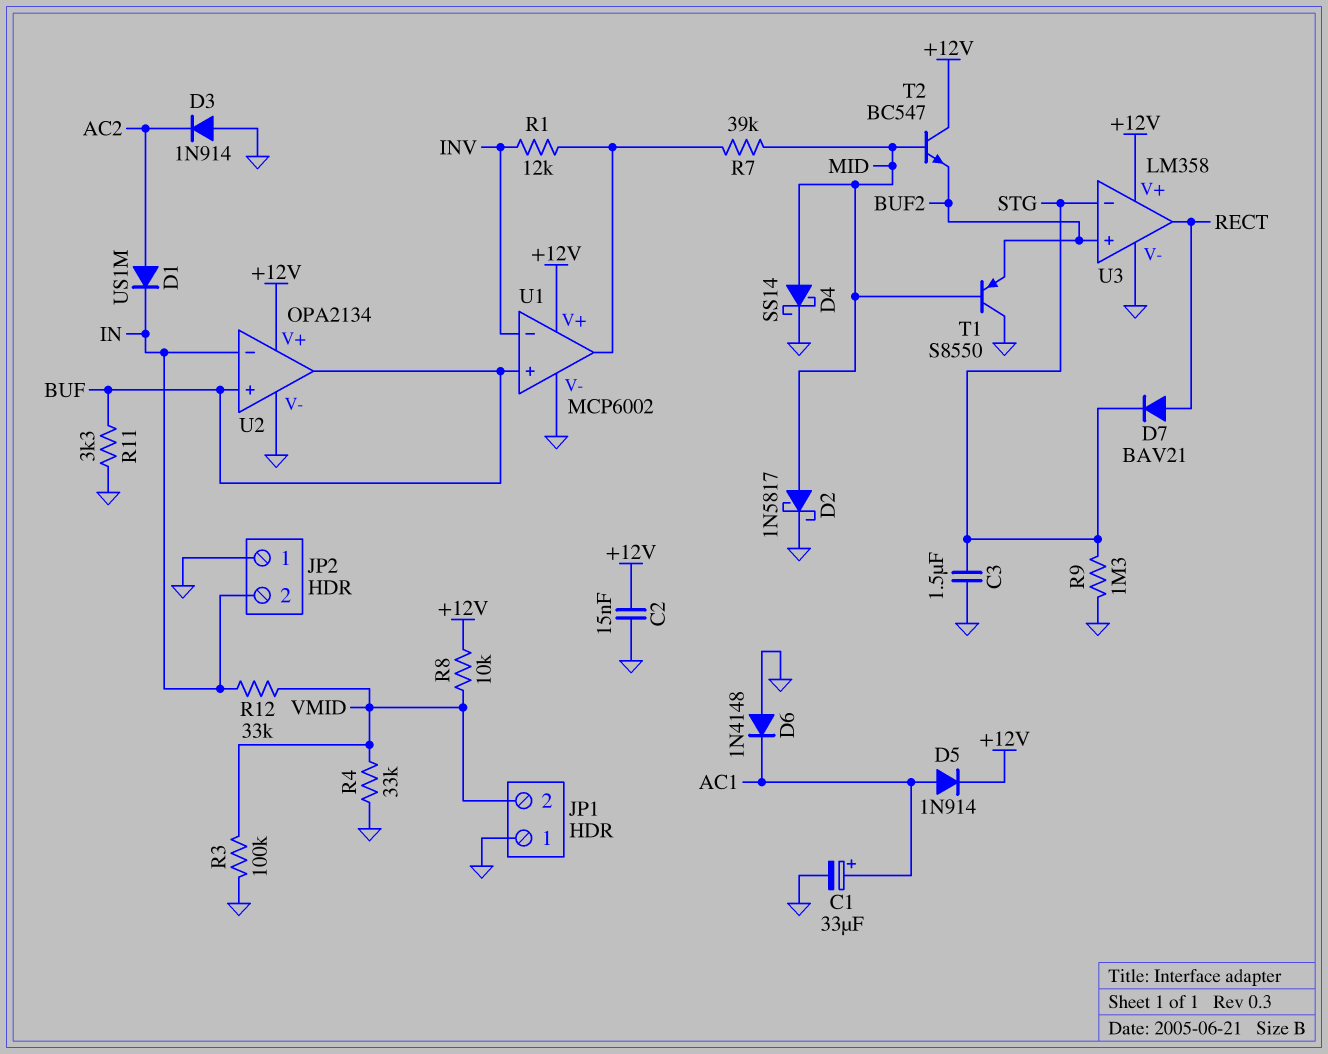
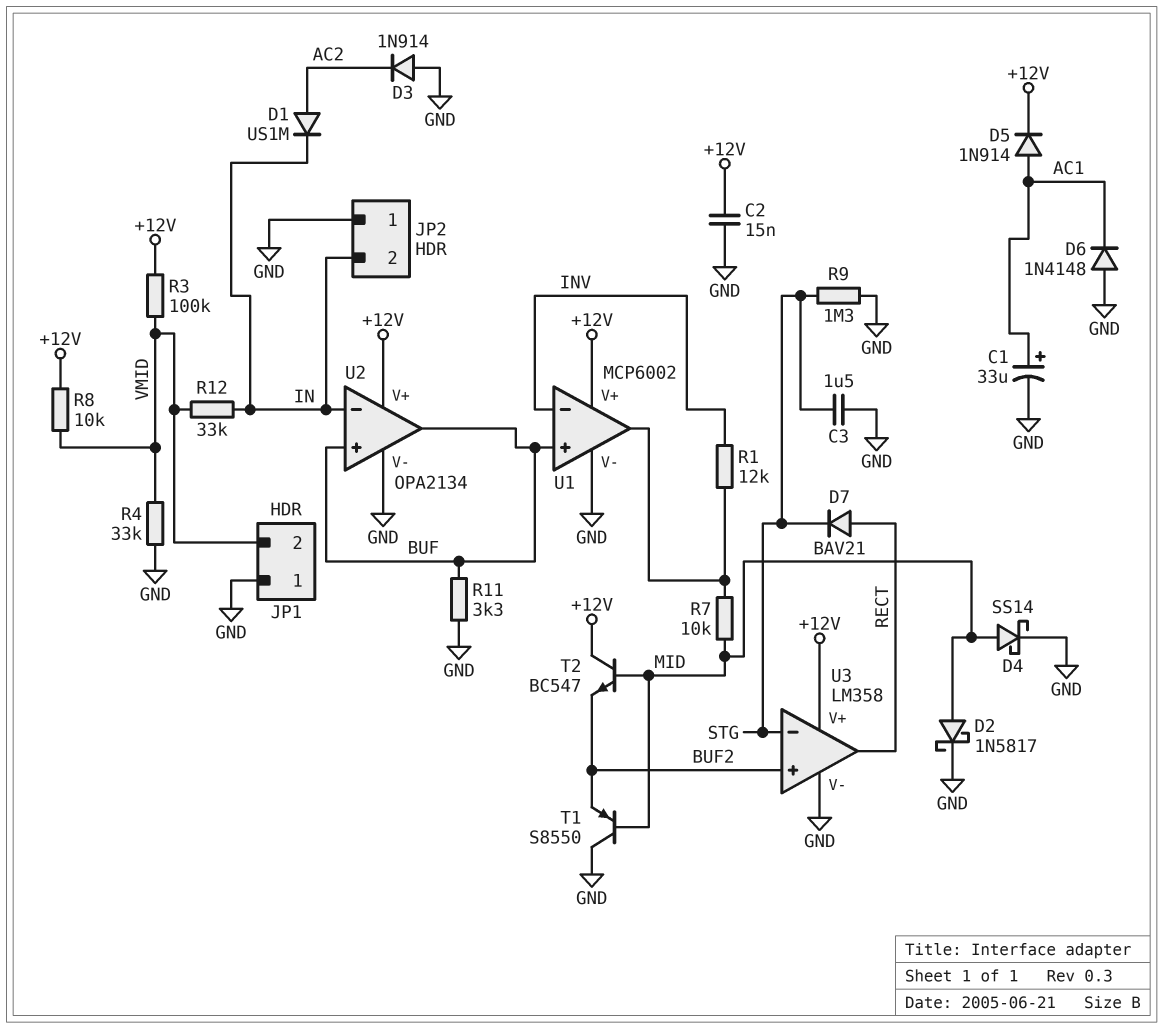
R3: 100k (GND, VMID) -> 100k (+12V, VMID)
R7: 39k (MID, U1/out) -> 10k (MID, U1/out)

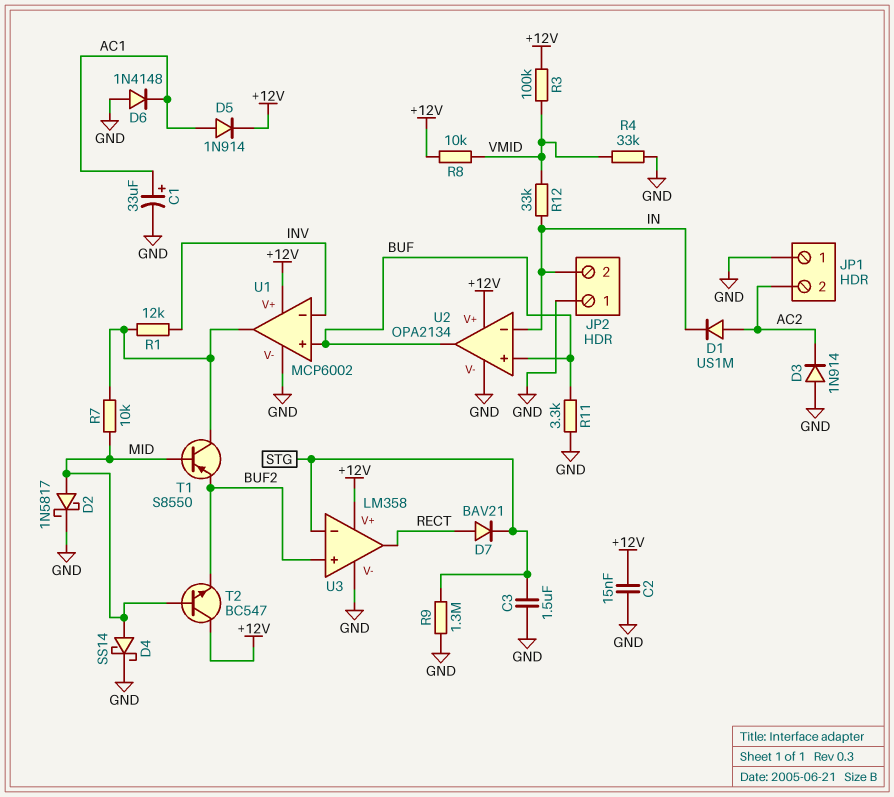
JP1 pin 2: VMID -> AC2
T1: PNP S8550 (B MID, C GND, E BUF2) -> PNP S8550 (B MID, C U1/out, E BUF2)

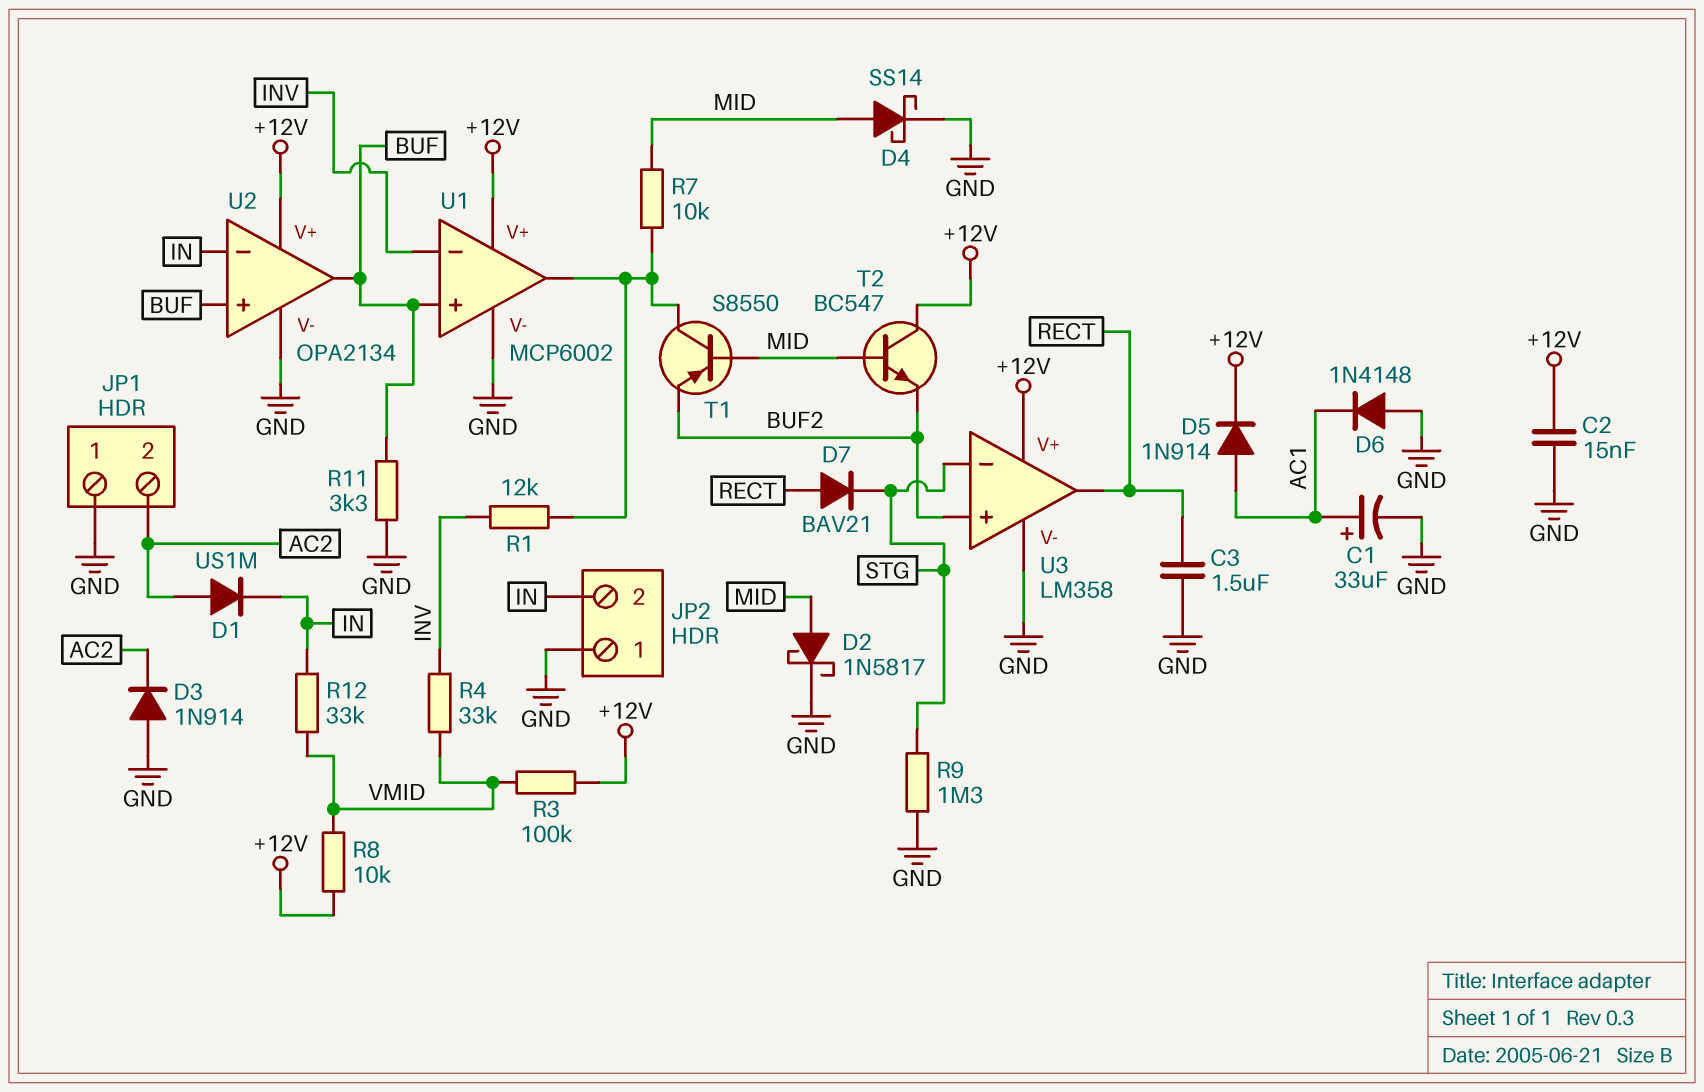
C3: 1.5uF (GND, STG) -> 1.5uF (GND, RECT)
R4: 33k (GND, VMID) -> 33k (INV, VMID)

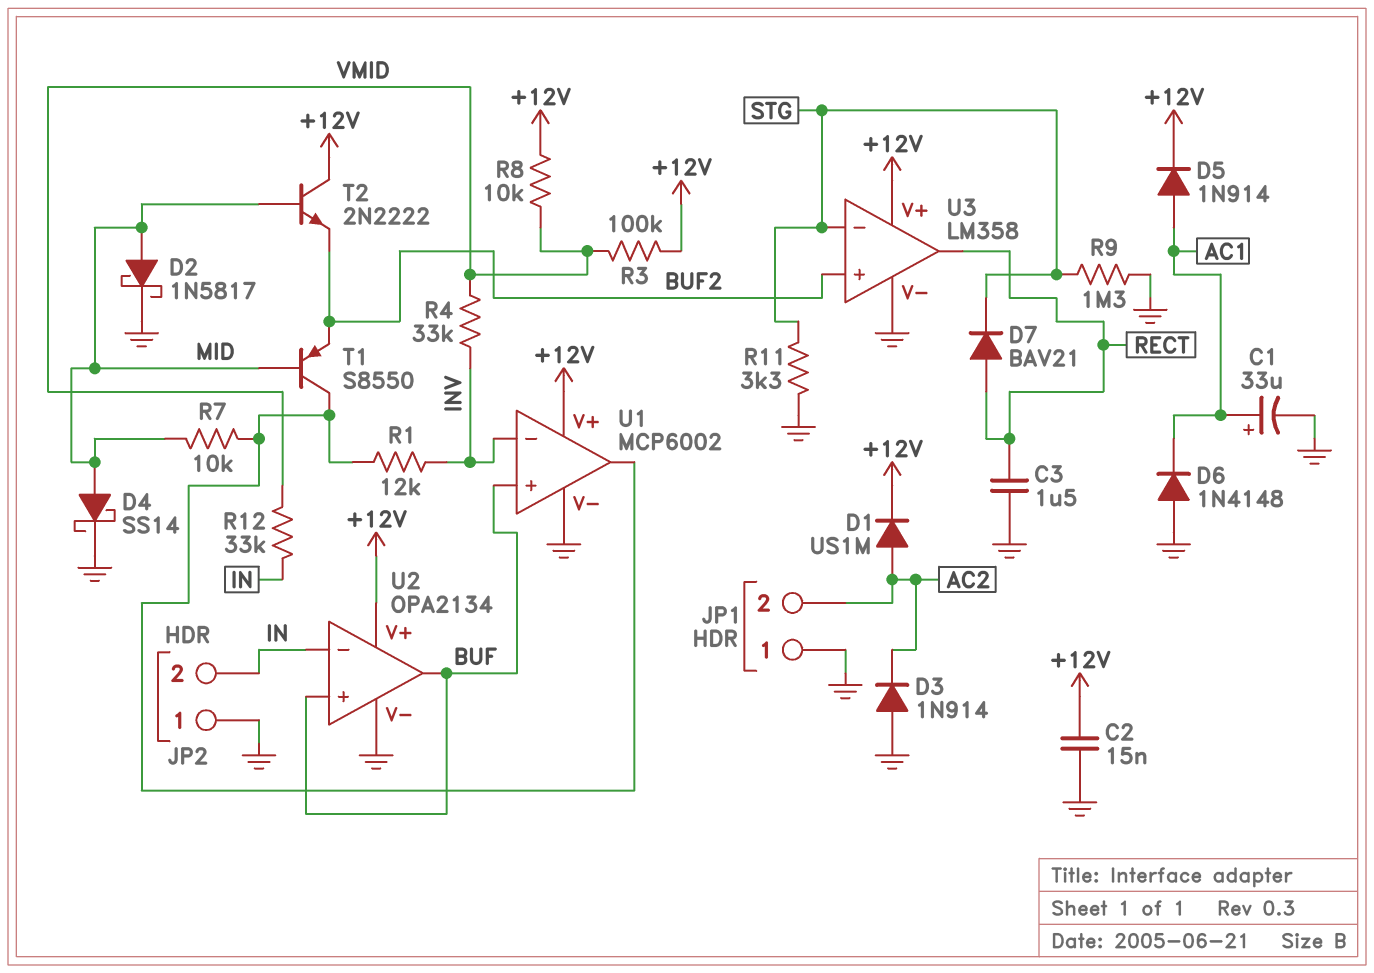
D1: diode US1M (A AC2, K IN) -> diode US1M (A AC2, K +12V)
R11: 3.3k (BUF, GND) -> 3.3k (GND, STG)
T2: NPN BC547 (B MID, C +12V, E BUF2) -> NPN 2N2222 (B MID, C +12V, E BUF2)

